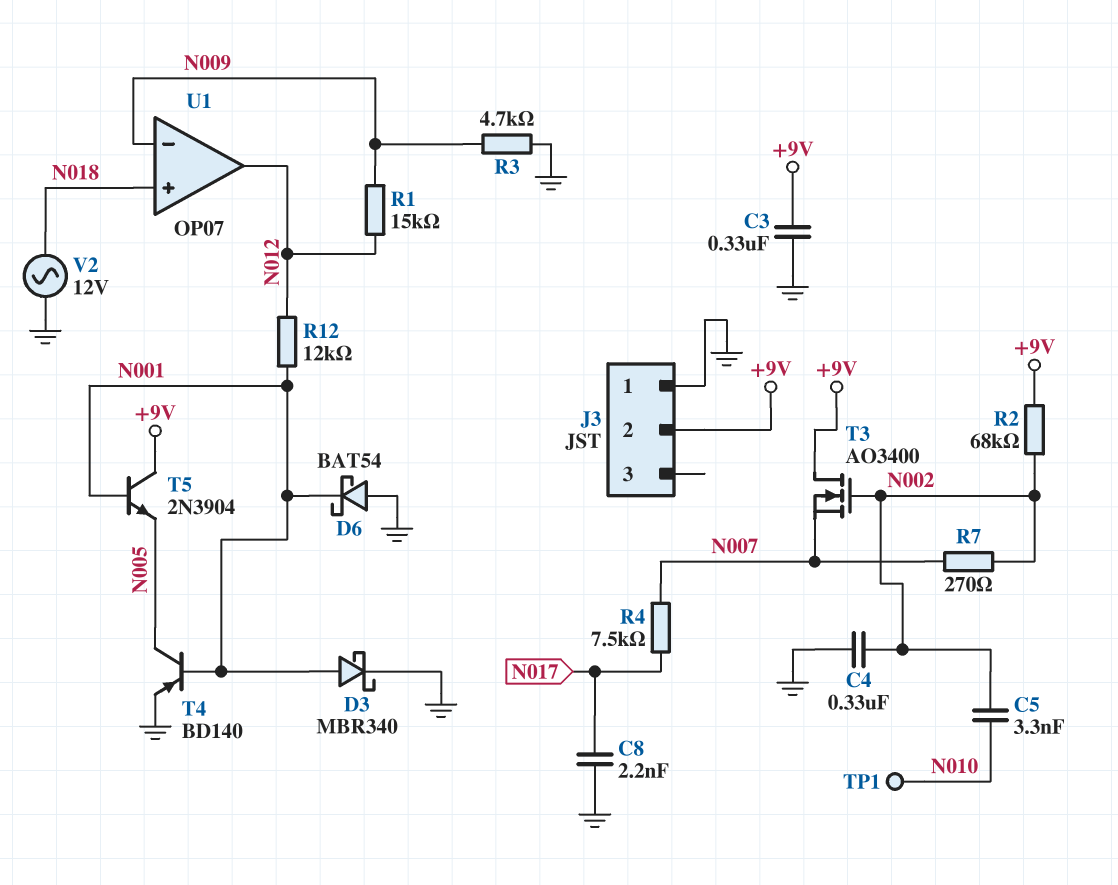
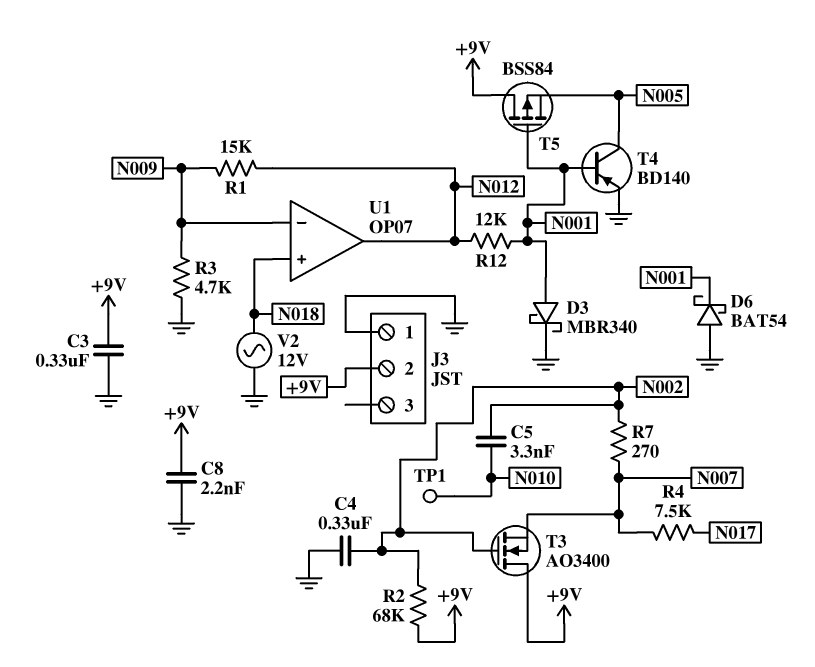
C8: 2.2nF (GND, N017) -> 2.2nF (+9V, GND)
T5: NPN 2N3904 (B N001, C +9V, E N005) -> PMOS BSS84 (G N001, D +9V, S N005)

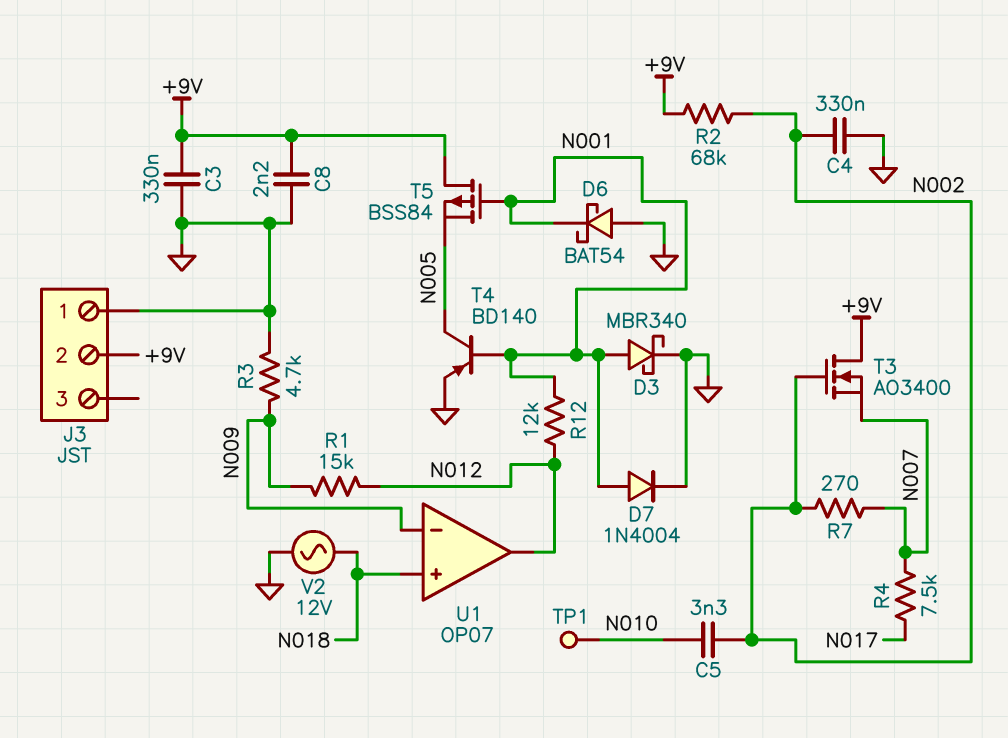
D7: none -> diode 1N4004 (A N001, K GND)

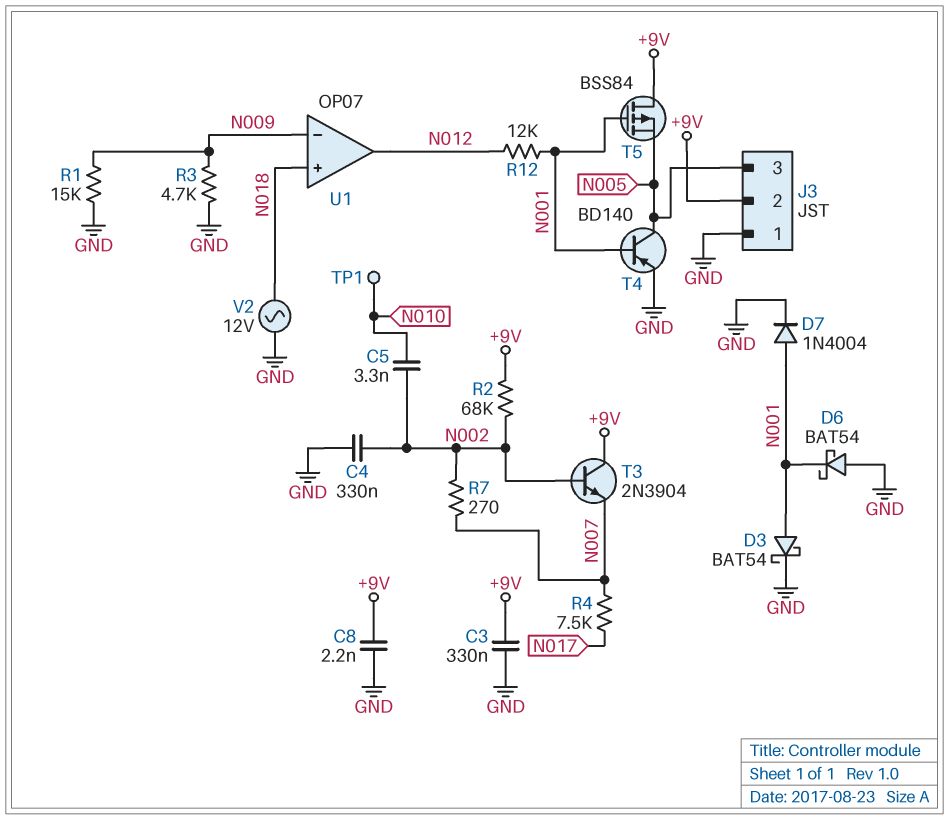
D3: schottky MBR340 (A N001, K GND) -> schottky BAT54 (A N001, K GND)
J3 pin 3: none -> N005
R1: 15k (N009, N012) -> 15k (GND, N009)
T3: NMOS AO3400 (G N002, D +9V, S N007) -> NPN 2N3904 (B N002, C +9V, E N007)

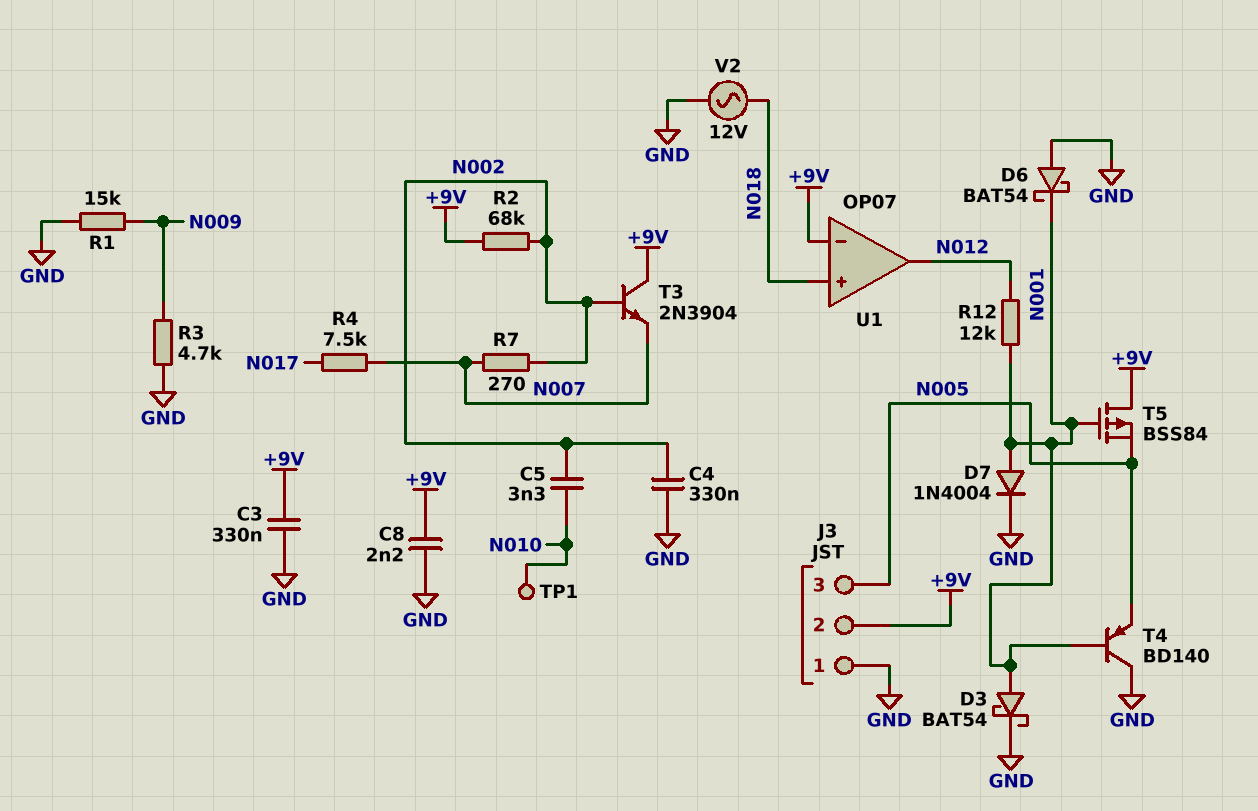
T4: PNP BD140 (B N001, C N005, E GND) -> PNP BD140 (B N001, C GND, E N005)
U1 pin in-: N009 -> +9V

